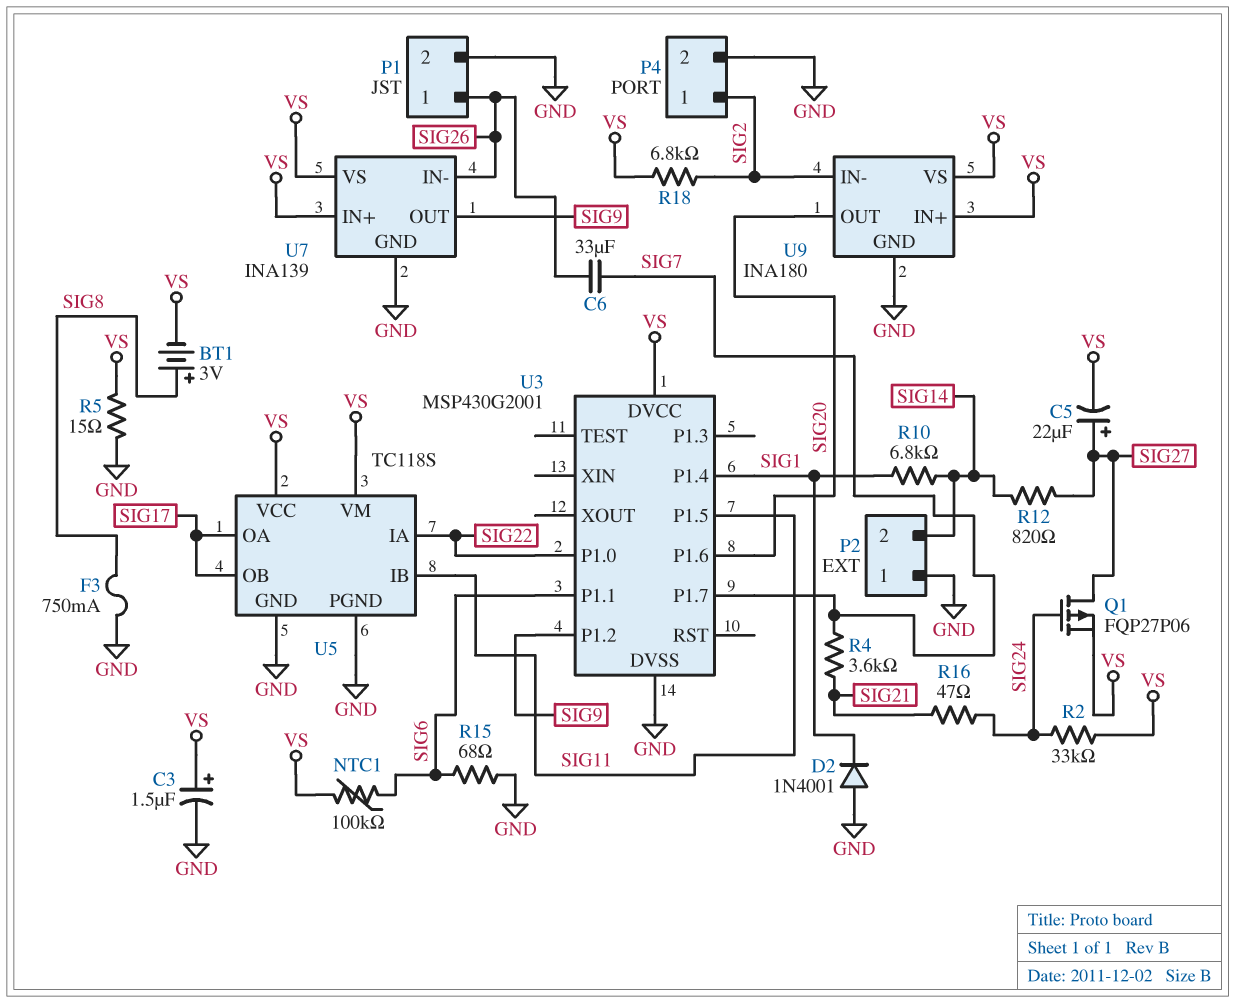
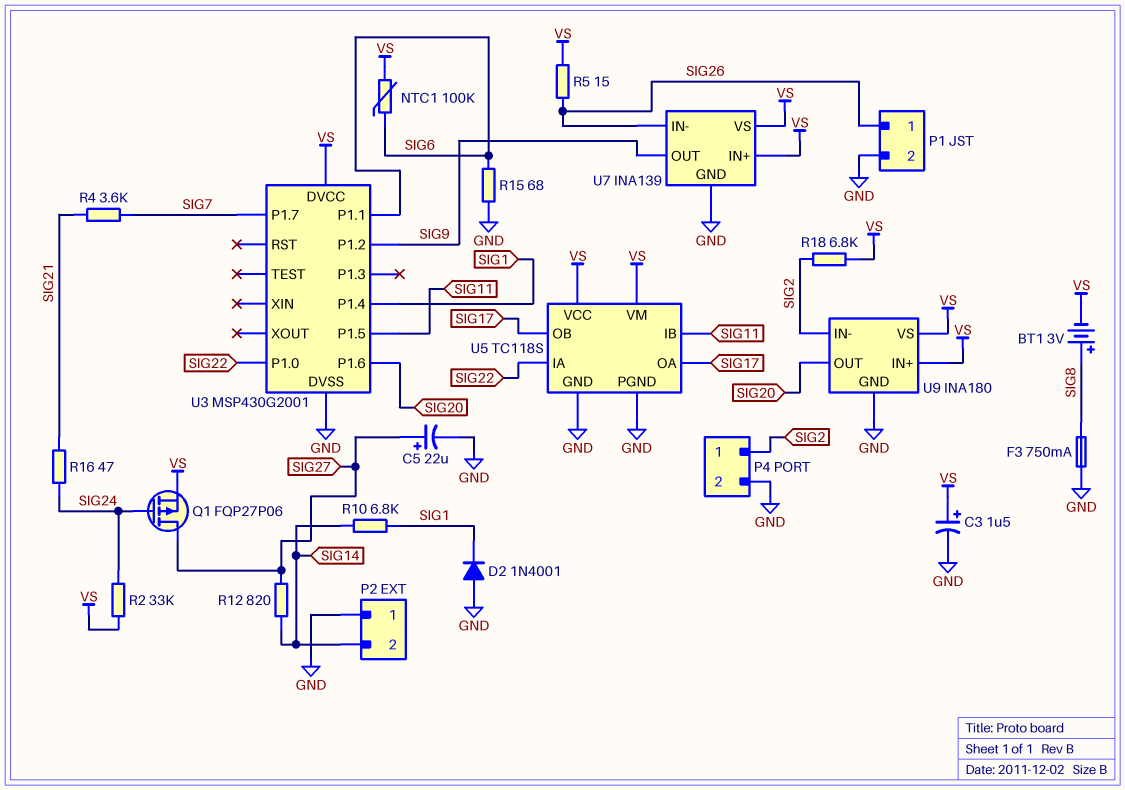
C5: 22uF (plus SIG27, minus VS) -> 22uF (plus SIG27, minus GND)
C6: 33uF (SIG7, SIG26) -> none
R5: 15 (GND, VS) -> 15 (SIG26, VS)

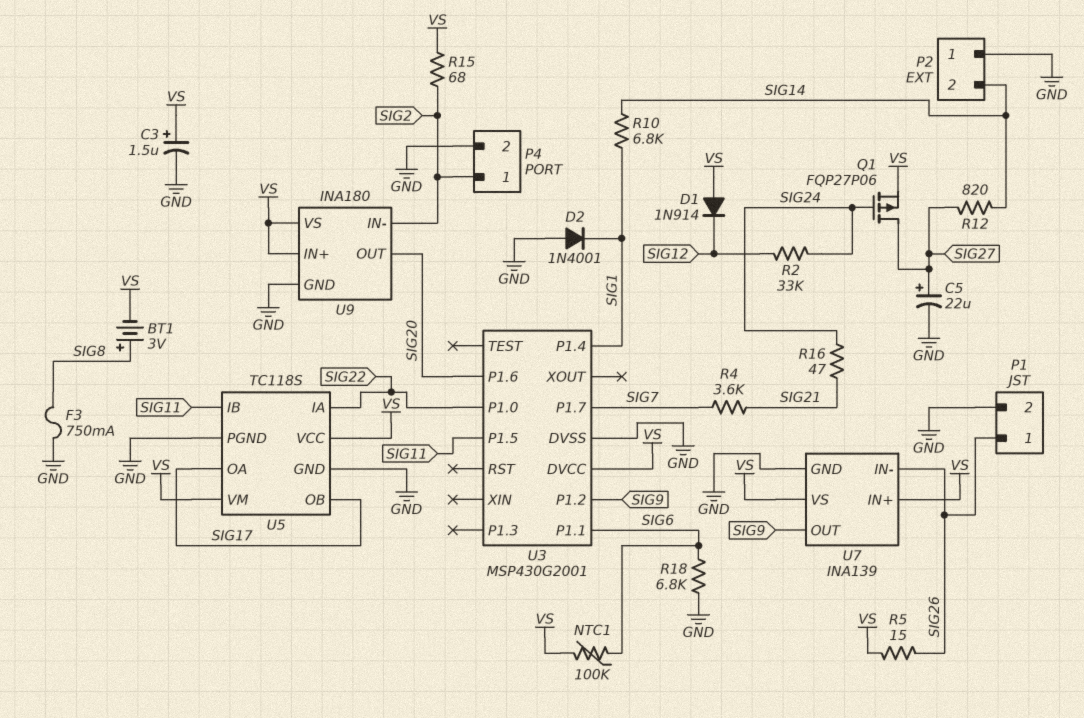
D1: none -> diode 1N914 (A VS, K SIG12)
R2: 33k (SIG24, VS) -> 33k (SIG12, SIG24)
R15: 68 (GND, SIG6) -> 68 (SIG2, VS)
R18: 6.8k (SIG2, VS) -> 6.8k (GND, SIG6)

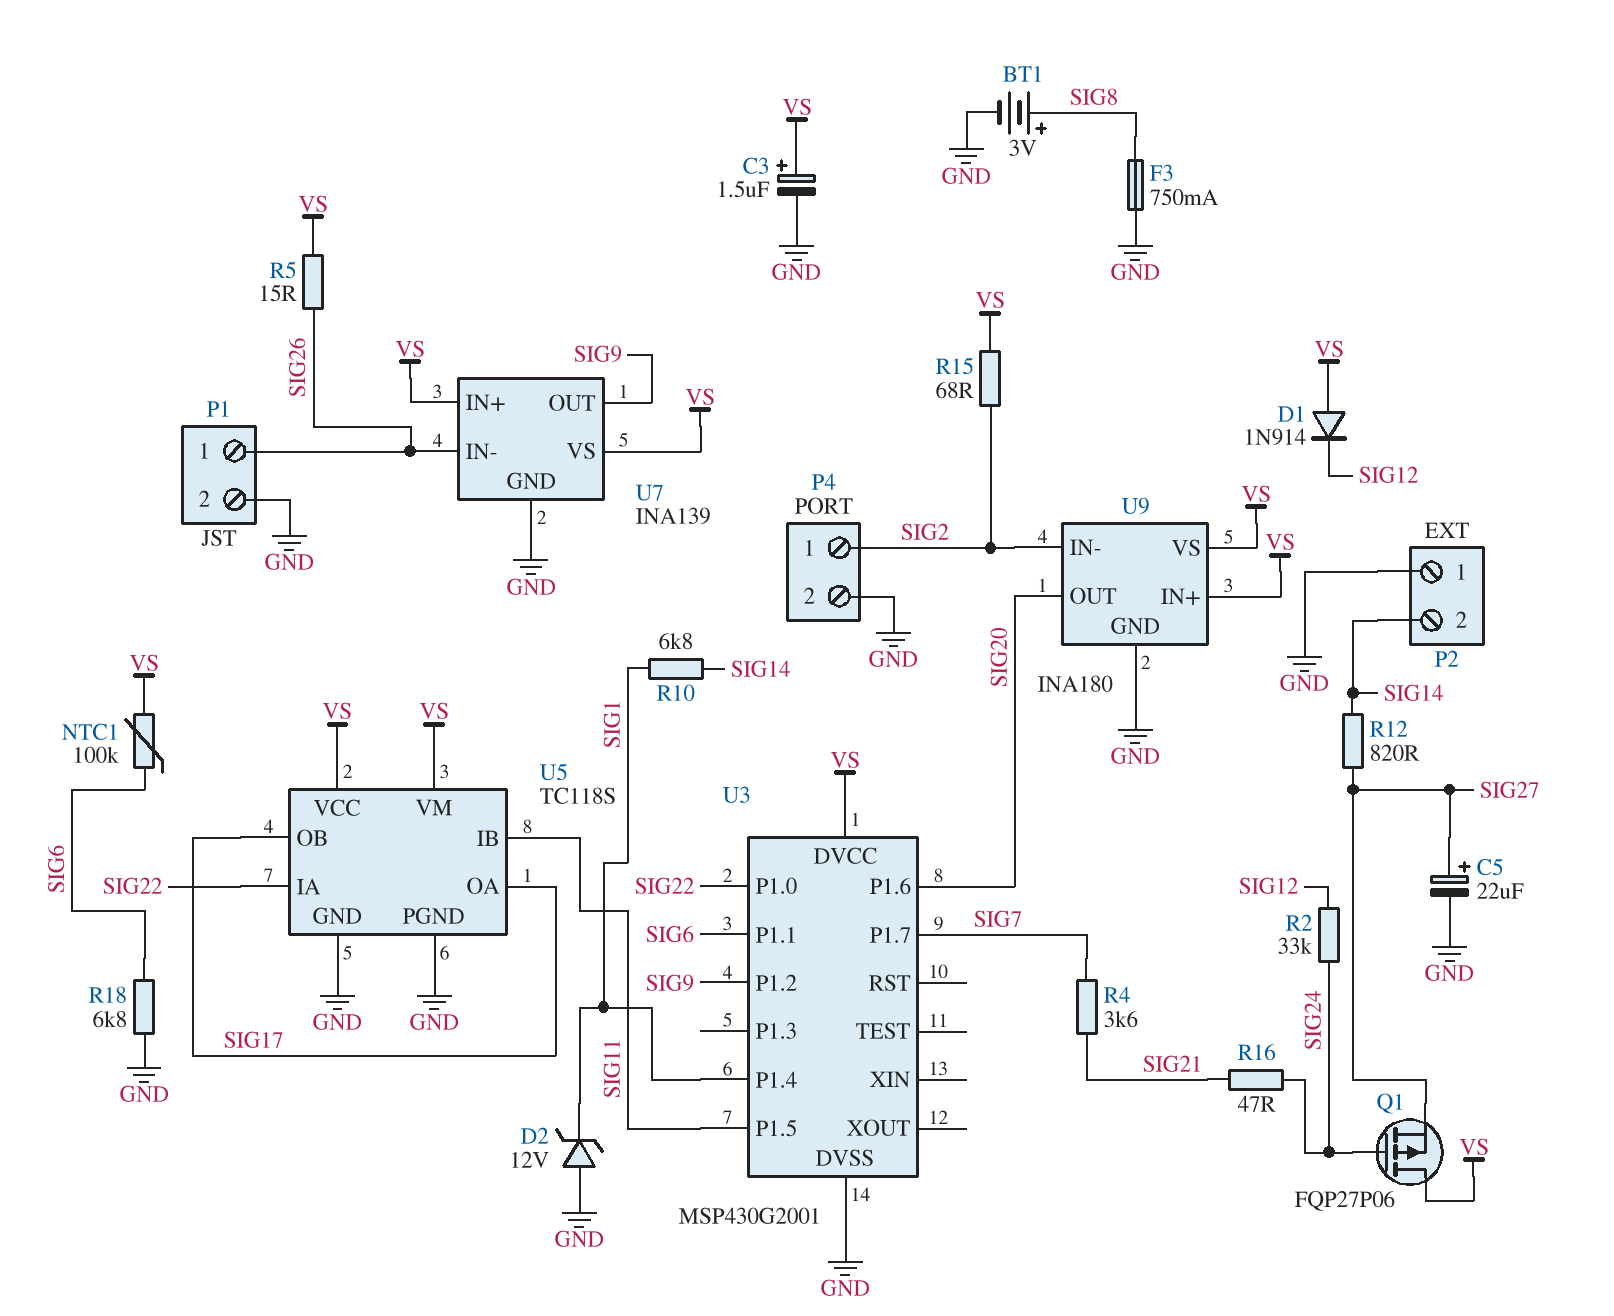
BT1: 3V (plus SIG8, minus VS) -> 3V (plus SIG8, minus GND)
D2: diode 1N4001 (A GND, K SIG1) -> zener 12V (A GND, K SIG1)
Q1: PMOS FQP27P06 (G SIG24, D SIG27, S VS) -> PMOS FQP27P06 (G SIG24, D VS, S SIG27)

